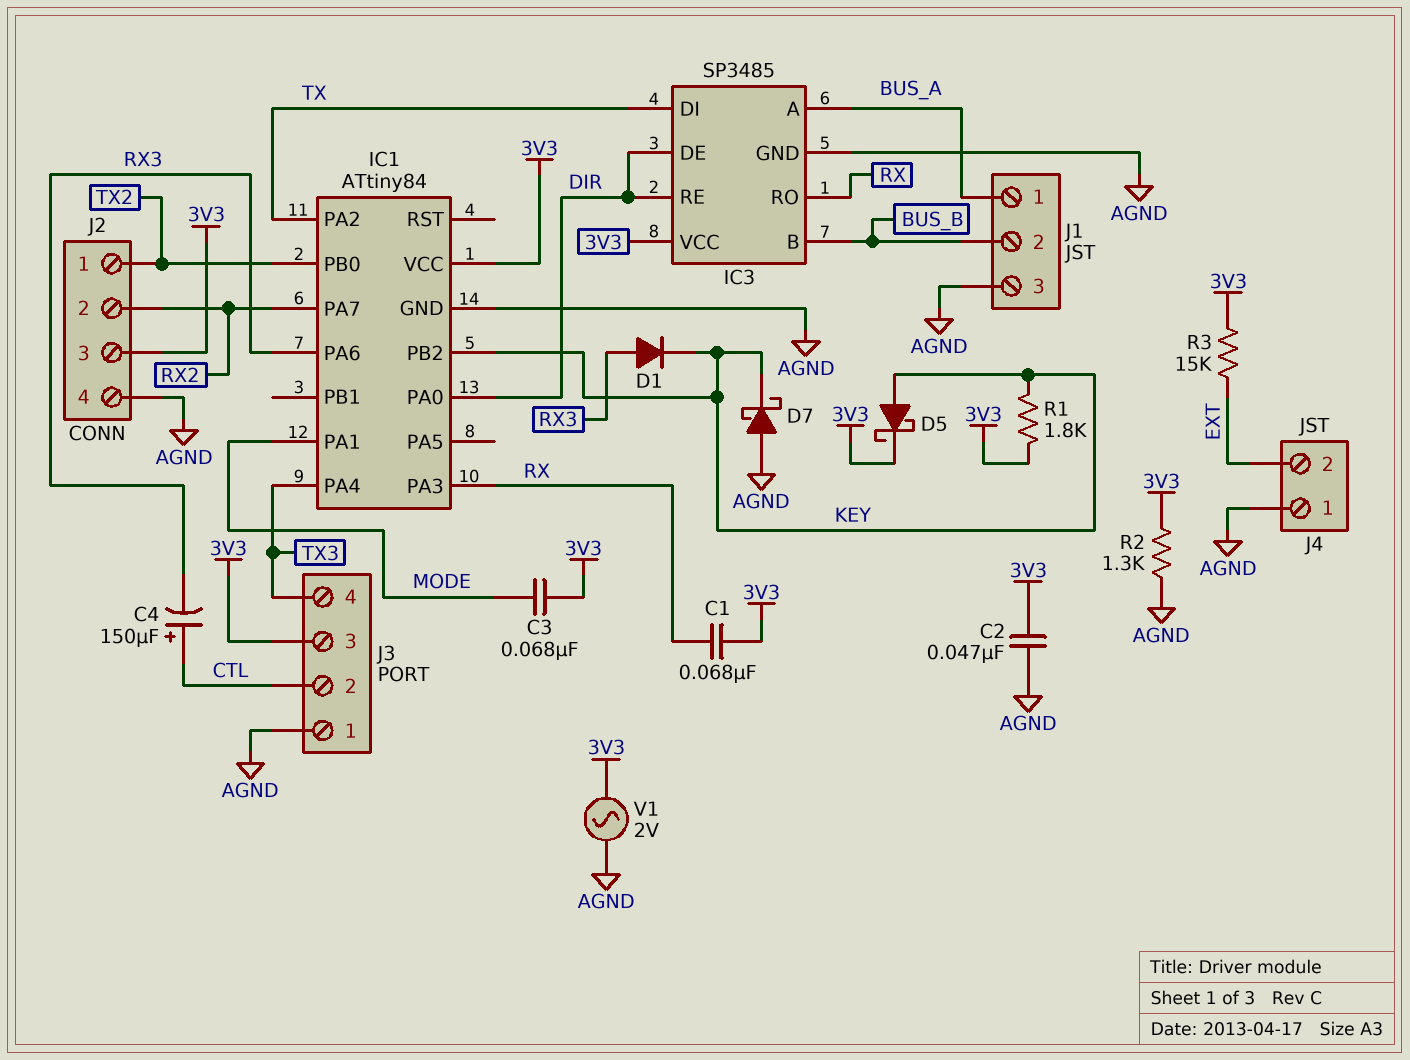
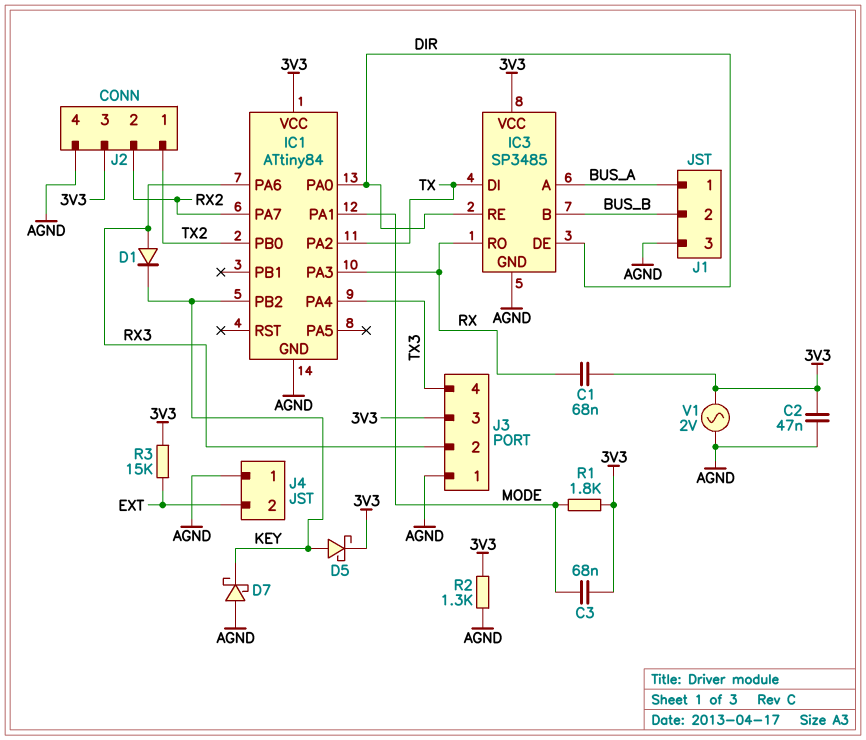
C4: 150uF (plus CTL, minus RX3) -> none
J3 pin 2: CTL -> RX3
R1: 1.8k (3V3, KEY) -> 1.8k (3V3, MODE)

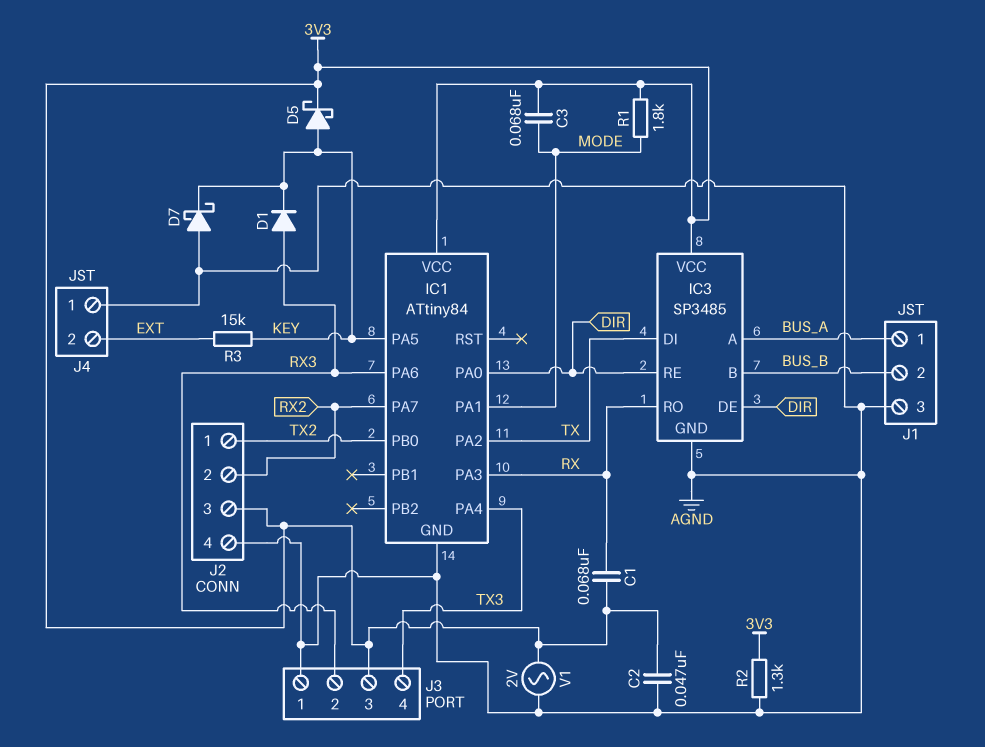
IC1 pin PA5: none -> KEY
IC1 pin PB2: KEY -> none
R3: 15k (3V3, EXT) -> 15k (EXT, KEY)

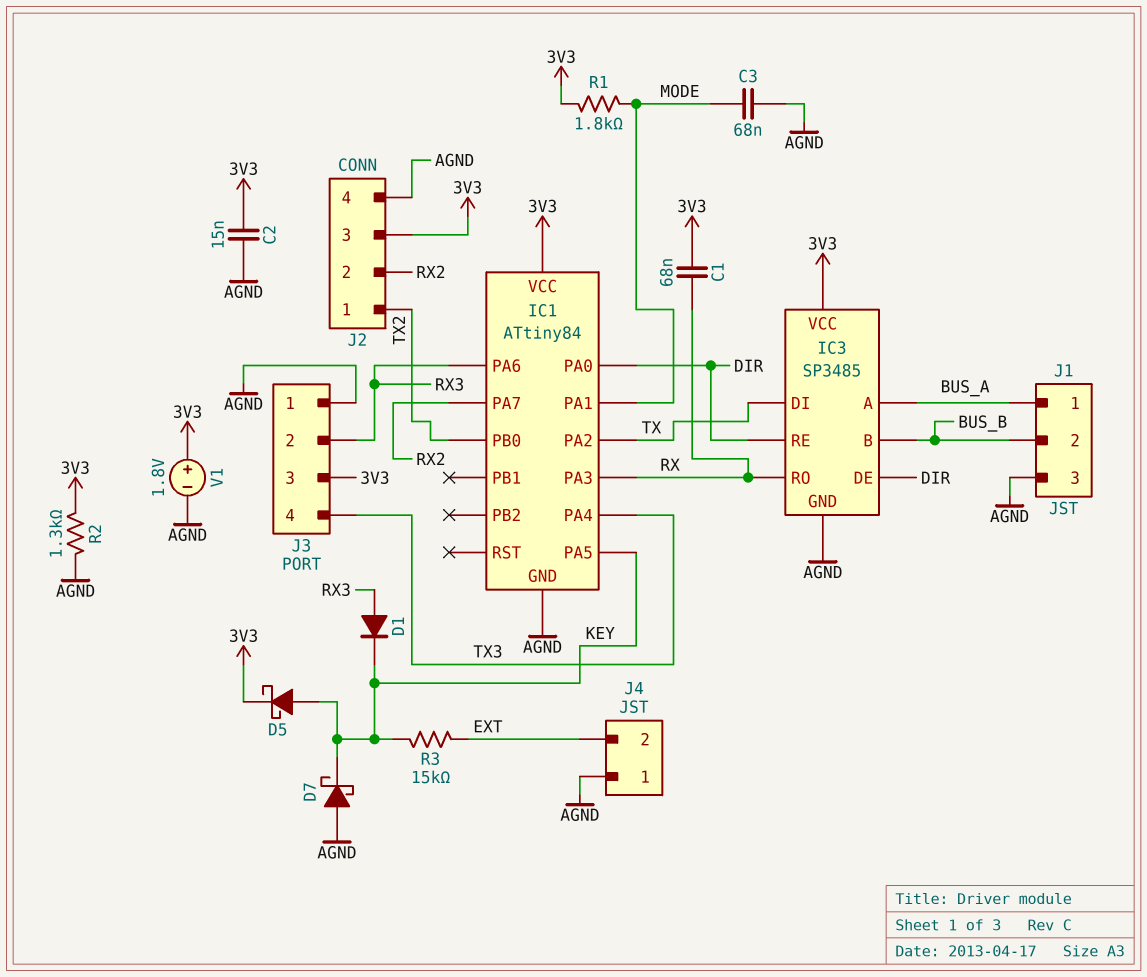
C2: 47nF (3V3, AGND) -> 15nF (3V3, AGND)
C3: 68nF (3V3, MODE) -> 68nF (AGND, MODE)
V1: AC 2V (3V3, AGND) -> 1.8V (plus 3V3, minus AGND)

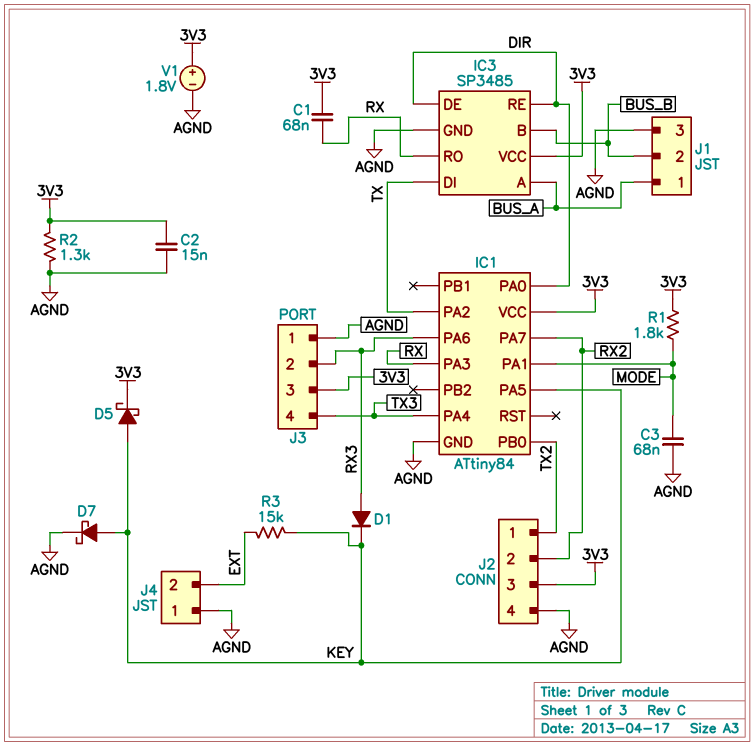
D7: schottky (A AGND, K KEY) -> schottky (A KEY, K AGND)

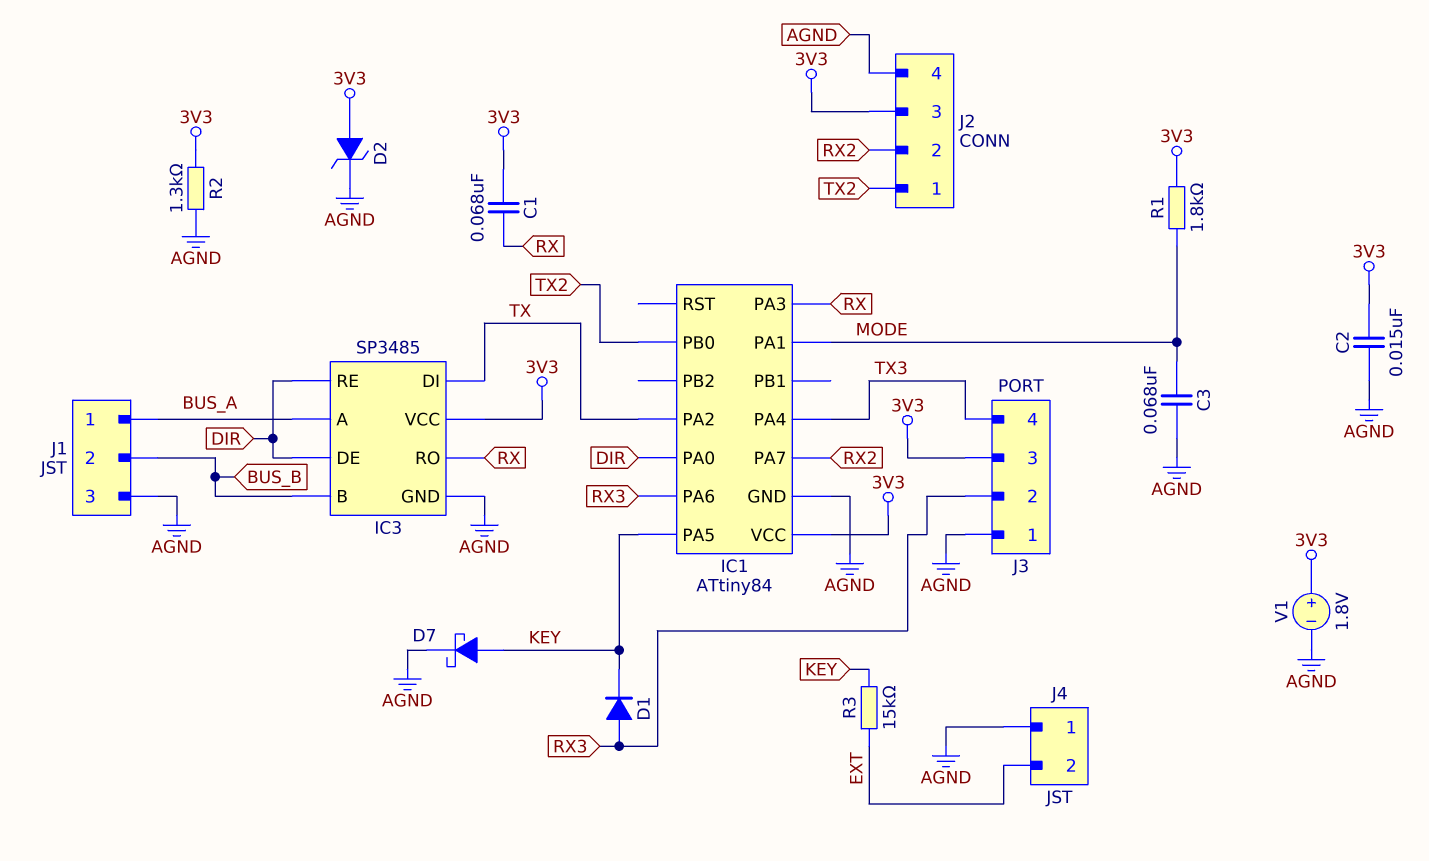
D2: none -> zener (A 3V3, K AGND)
D5: schottky (A KEY, K 3V3) -> none

